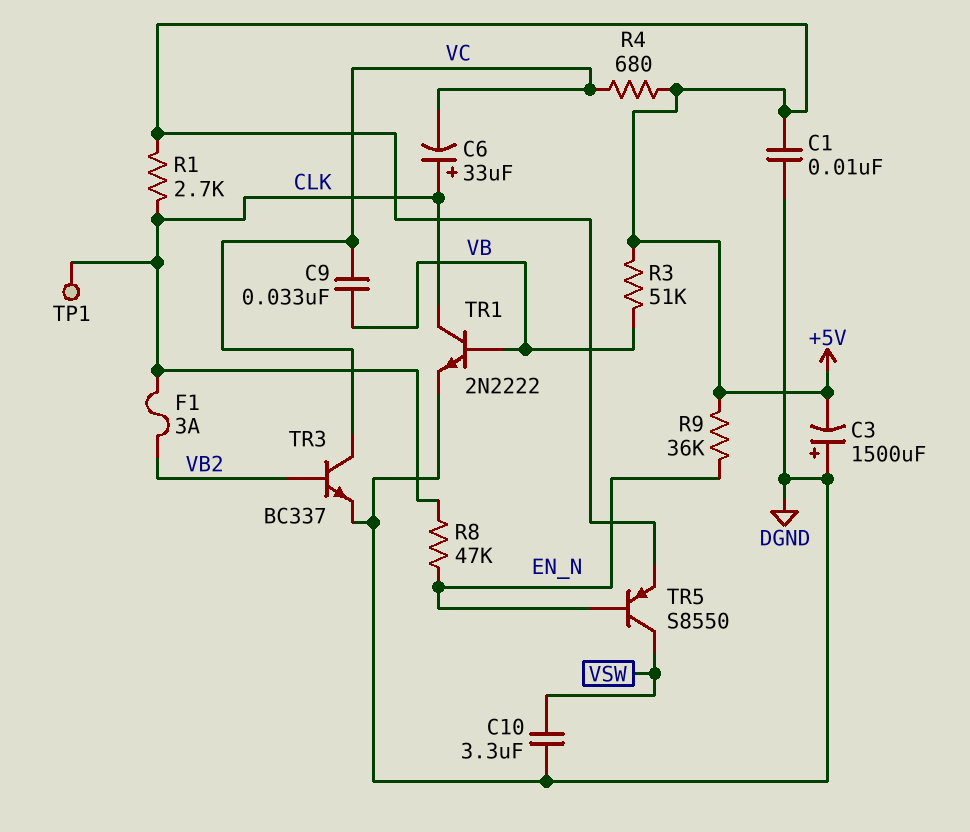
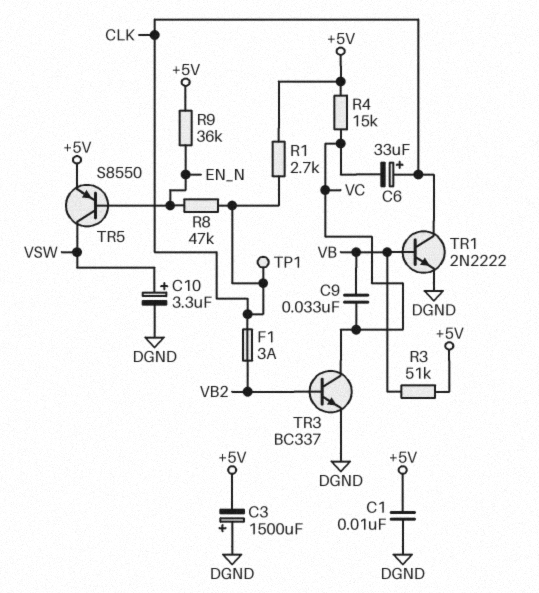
C10: 3.3uF (DGND, VSW) -> 3.3uF (plus VSW, minus DGND)
R4: 680 (+5V, VC) -> 15k (+5V, VC)

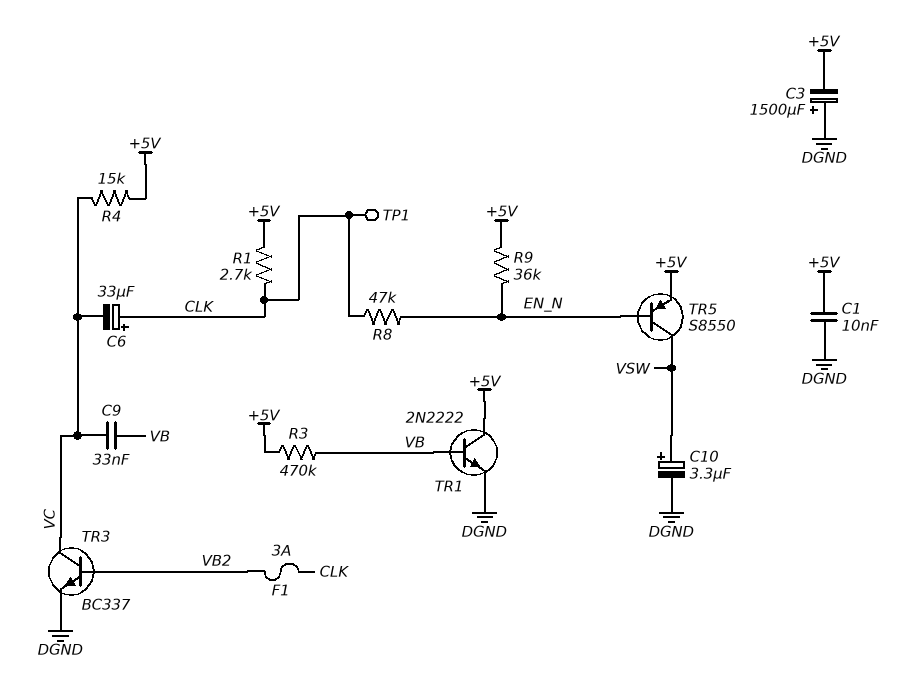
R3: 51k (+5V, VB) -> 470k (+5V, VB)
TR1: NPN 2N2222 (B VB, C CLK, E DGND) -> NPN 2N2222 (B VB, C +5V, E DGND)

